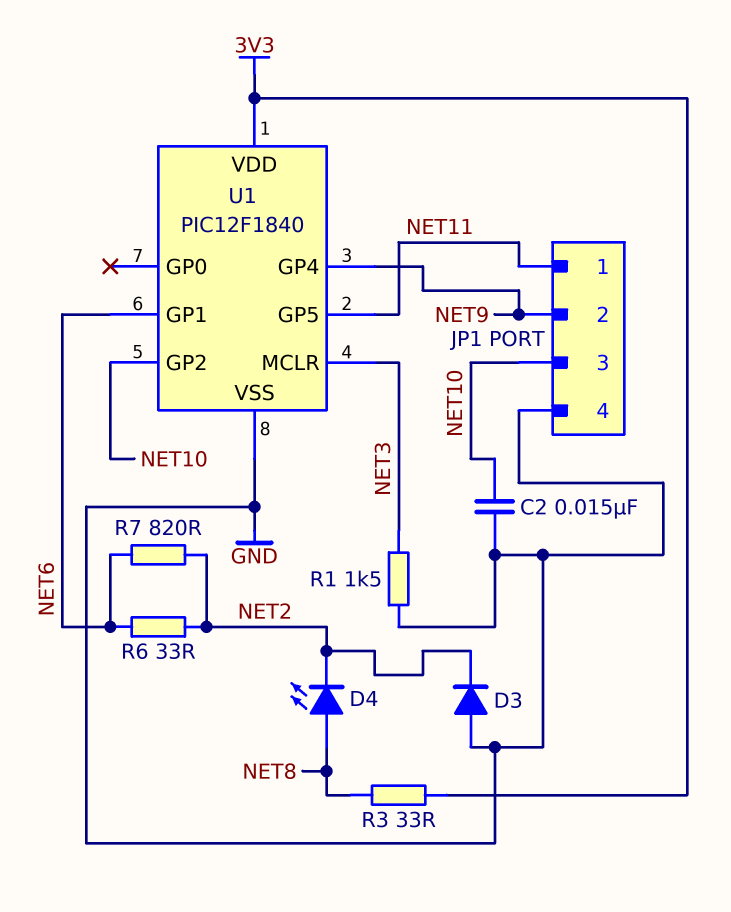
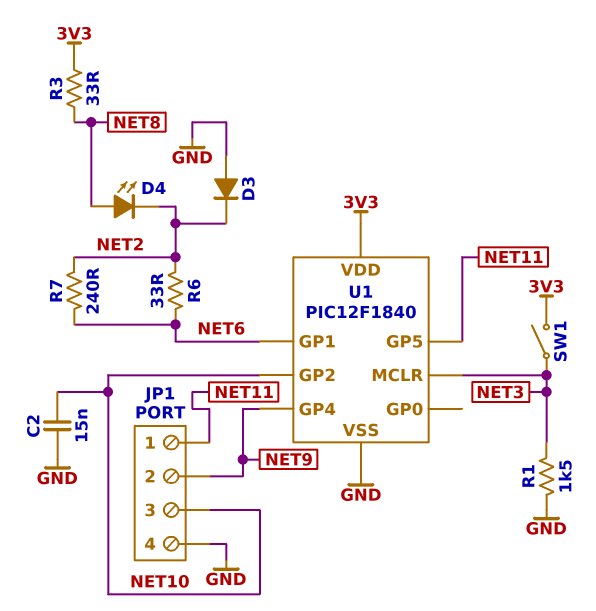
R7: 820 (NET2, NET6) -> 240 (NET2, NET6)
SW1: none -> switch (3V3, NET3)

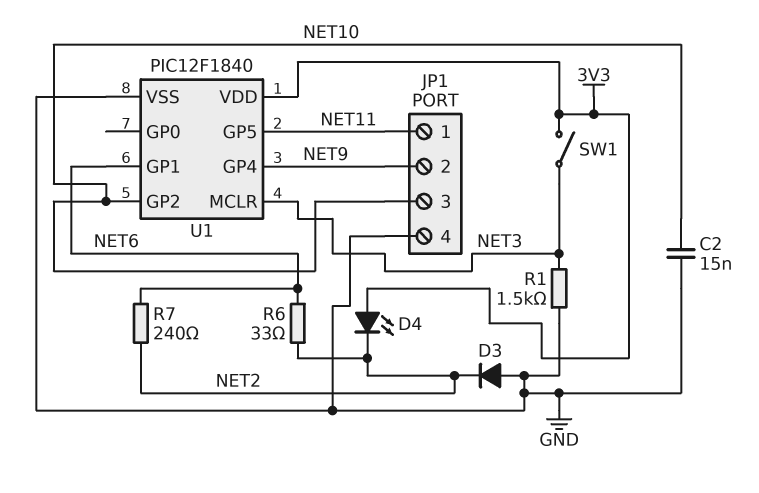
D4: LED (A NET8, K NET2) -> LED (A 3V3, K NET2)
R3: 33 (3V3, NET8) -> none

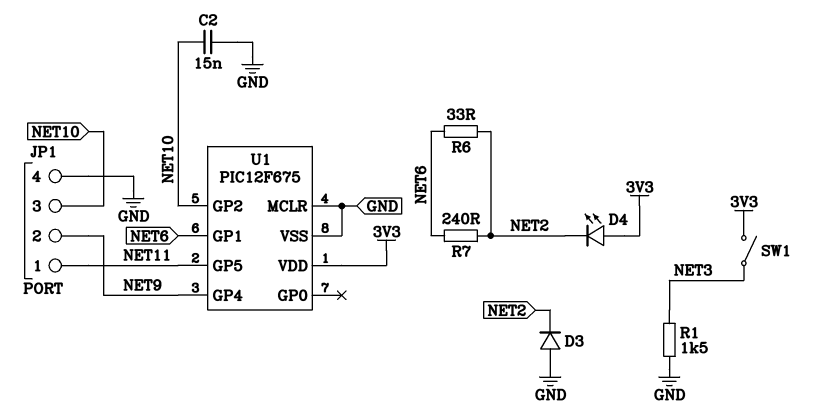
U1: PIC12F1840 -> PIC12F675
U1 pin MCLR: NET3 -> GND

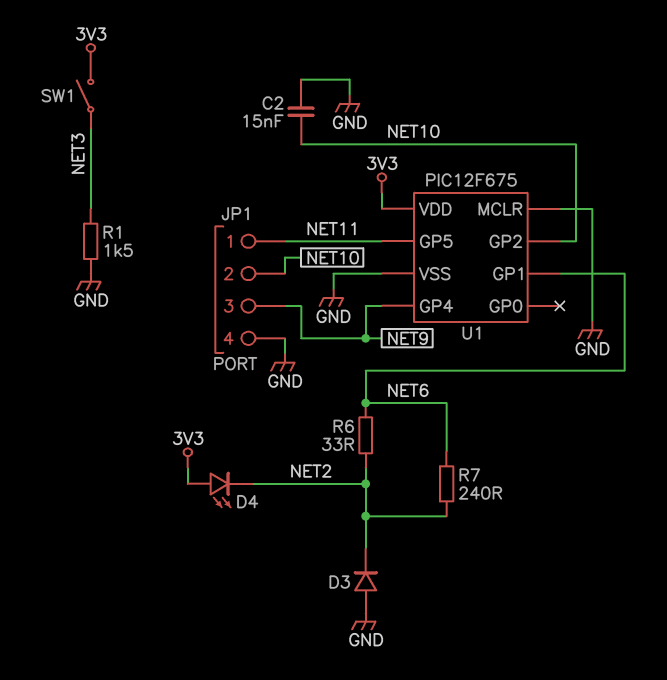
JP1 pin 2: NET9 -> NET10
JP1 pin 3: NET10 -> NET9

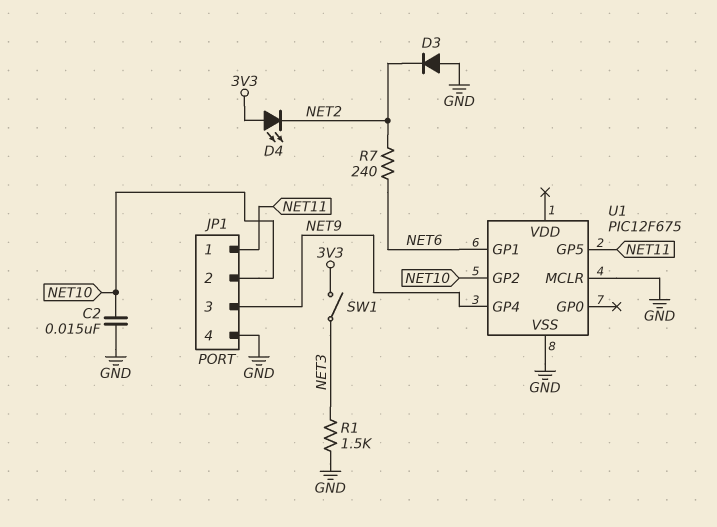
R6: 33 (NET2, NET6) -> none
U1 pin VDD: 3V3 -> none

